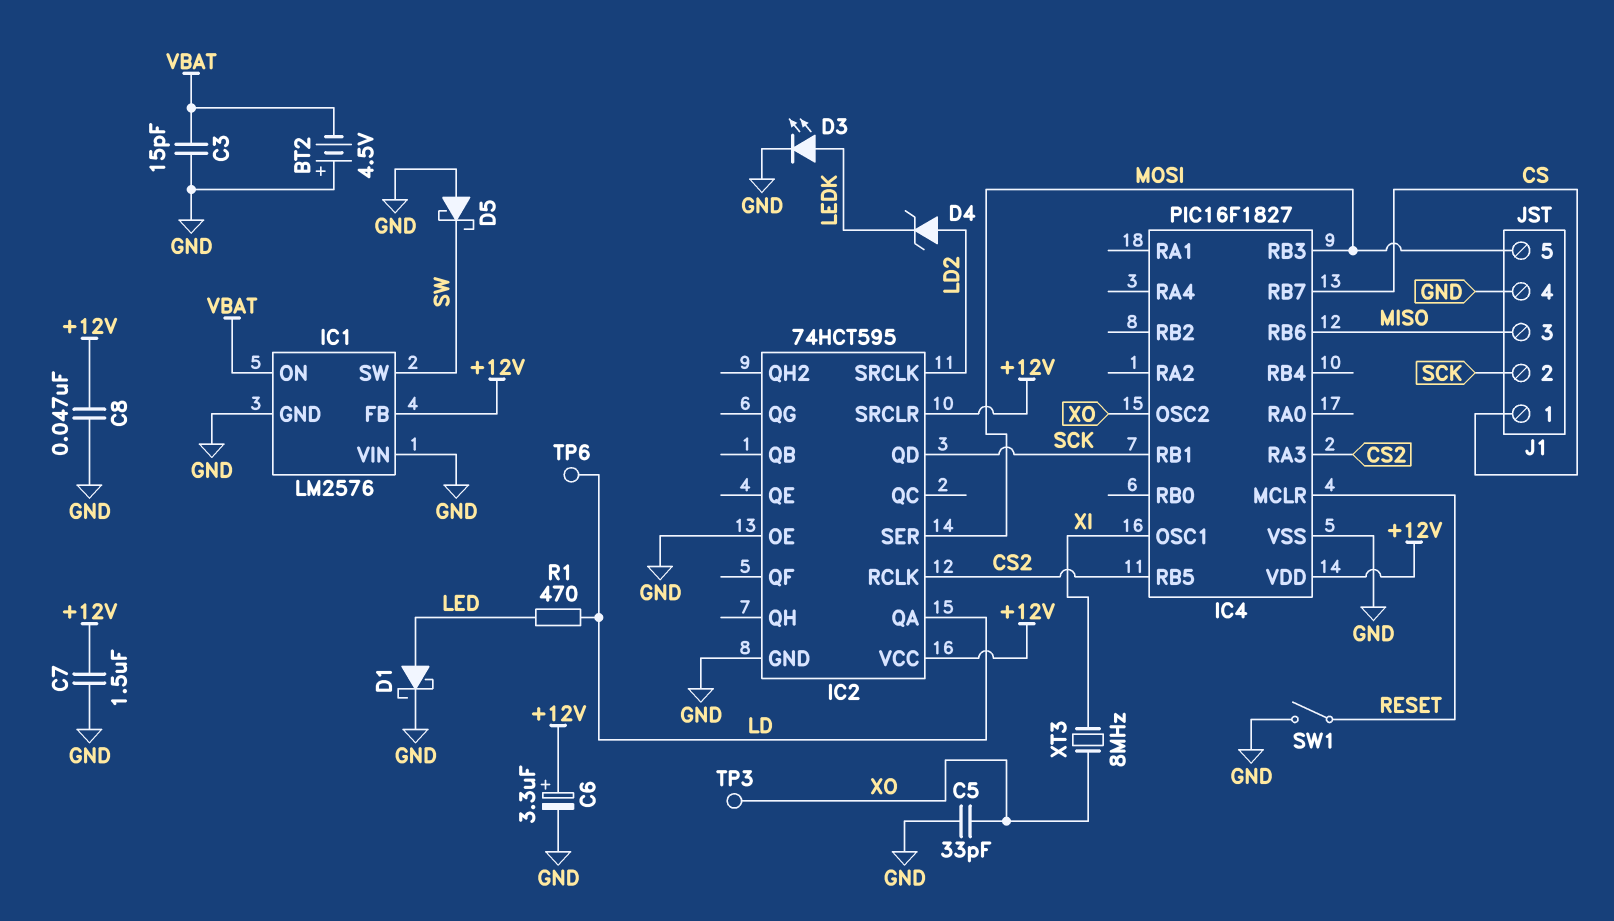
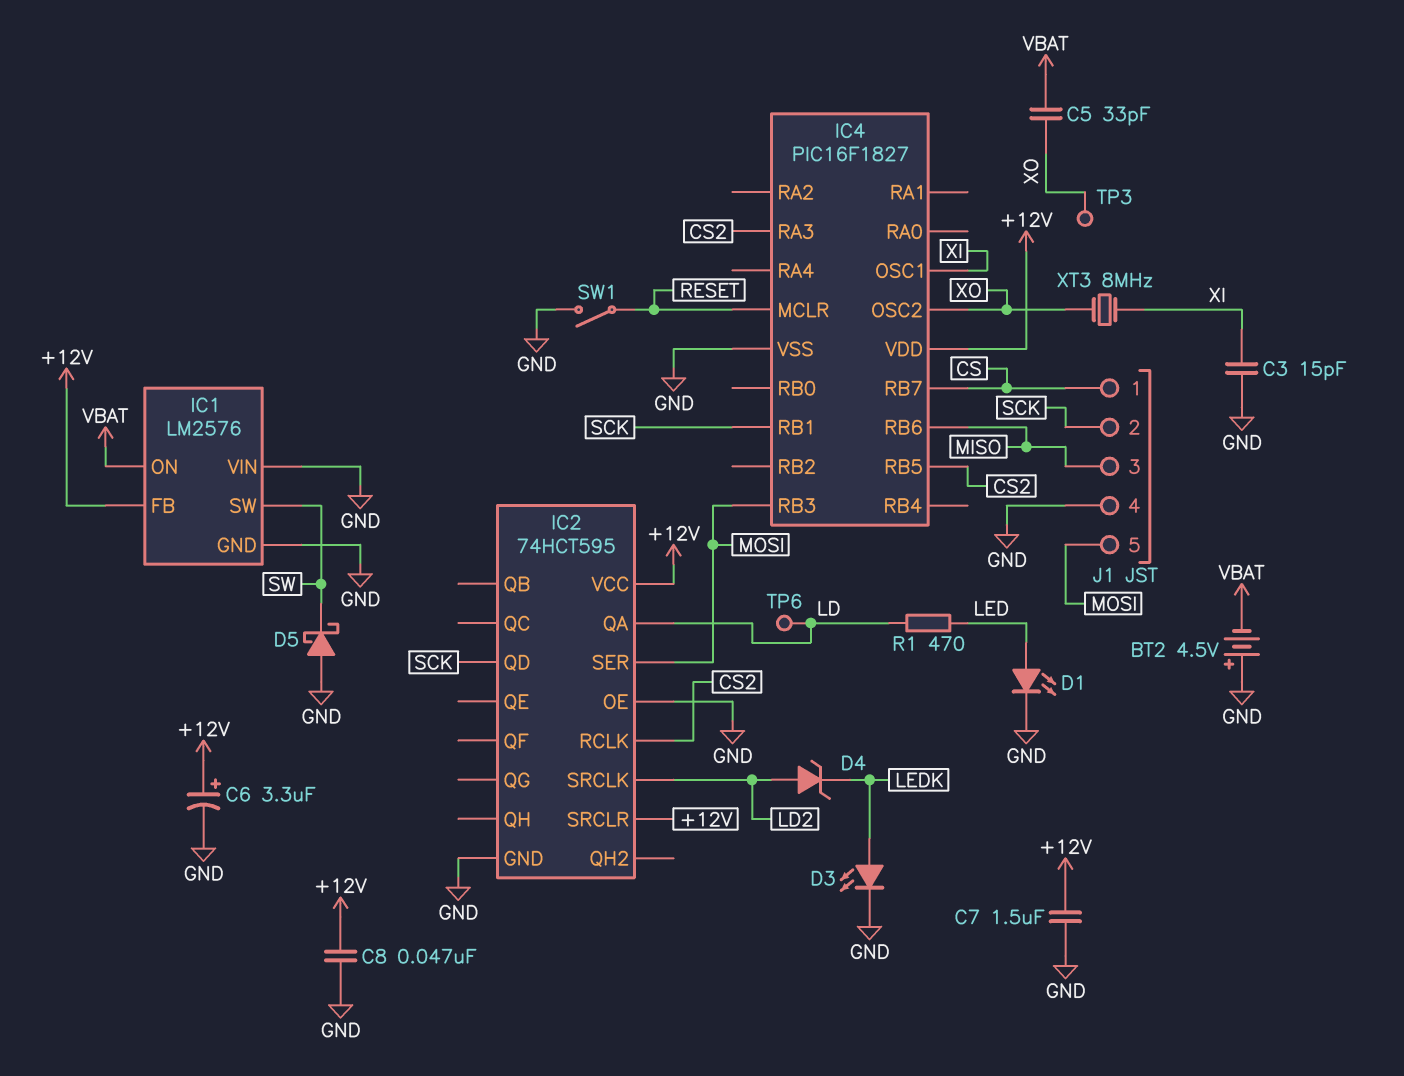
C3: 15pF (GND, VBAT) -> 15pF (GND, XI)
C5: 33pF (GND, XO) -> 33pF (VBAT, XO)
D1: schottky (A LED, K GND) -> LED (A LED, K GND)

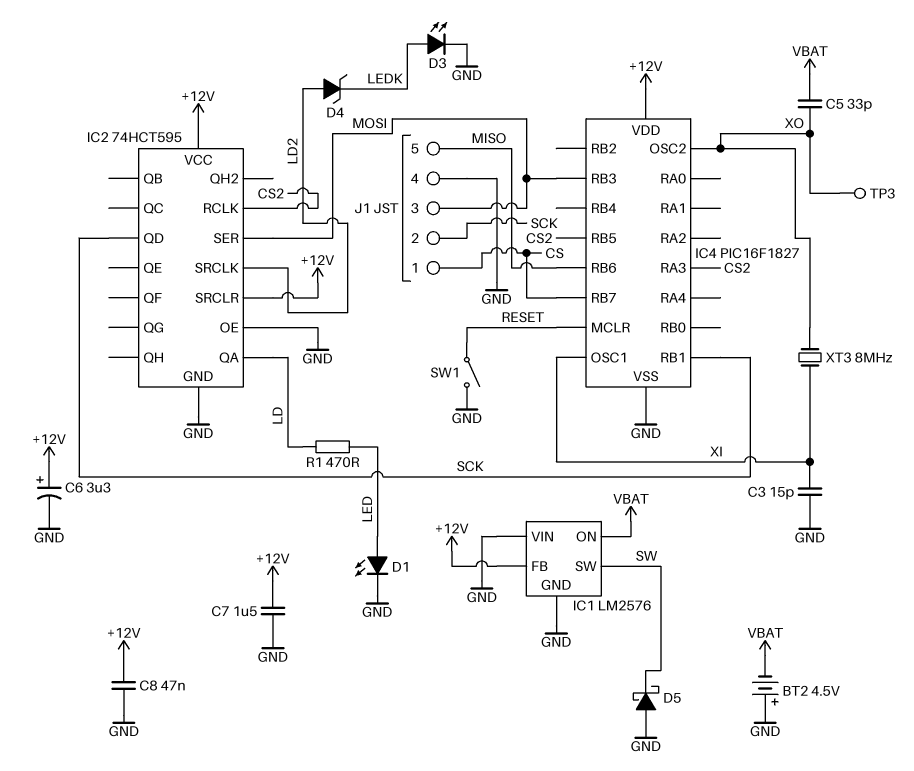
J1 pin 3: MISO -> MOSI
J1 pin 5: MOSI -> MISO
TP6: test point (LD) -> none

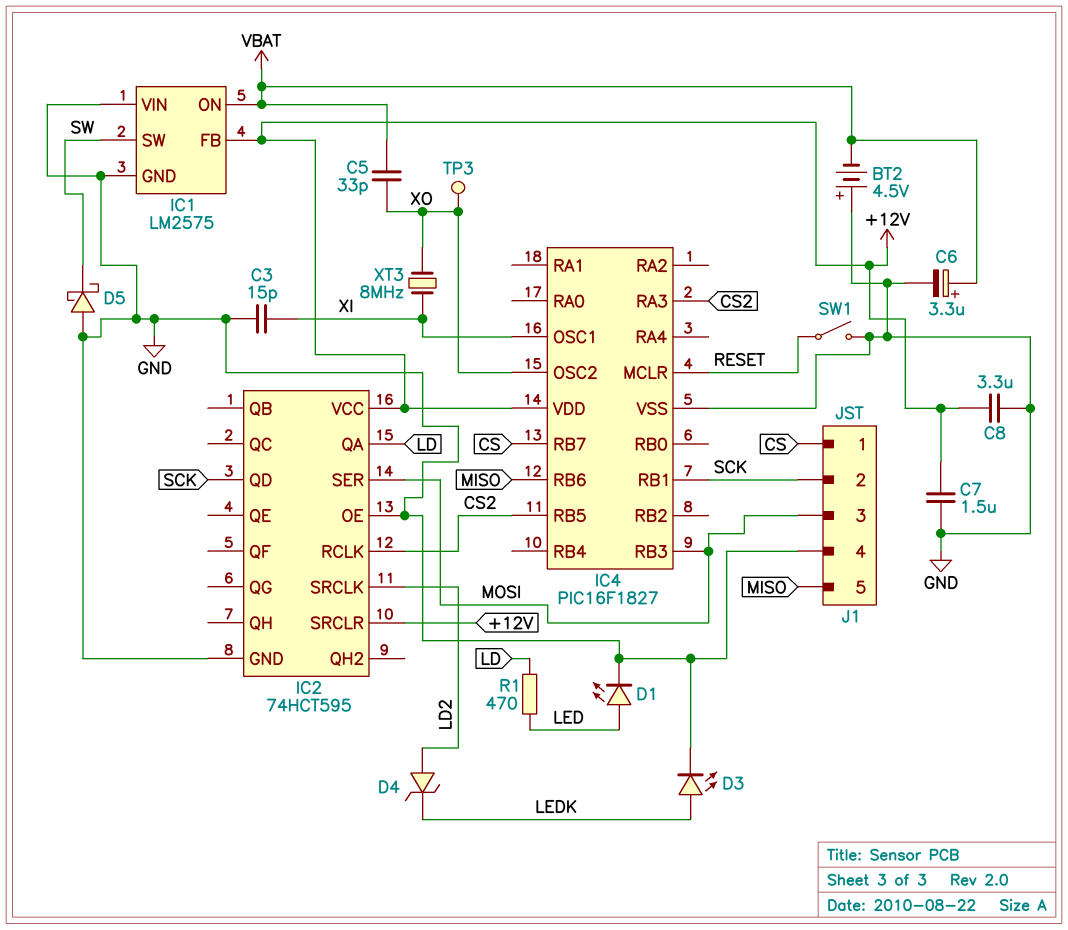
C6: 3.3uF (plus +12V, minus GND) -> 3.3uF (plus VBAT, minus GND)
C8: 47nF (+12V, GND) -> 3.3uF (+12V, GND)
IC1: LM2576 -> LM2575

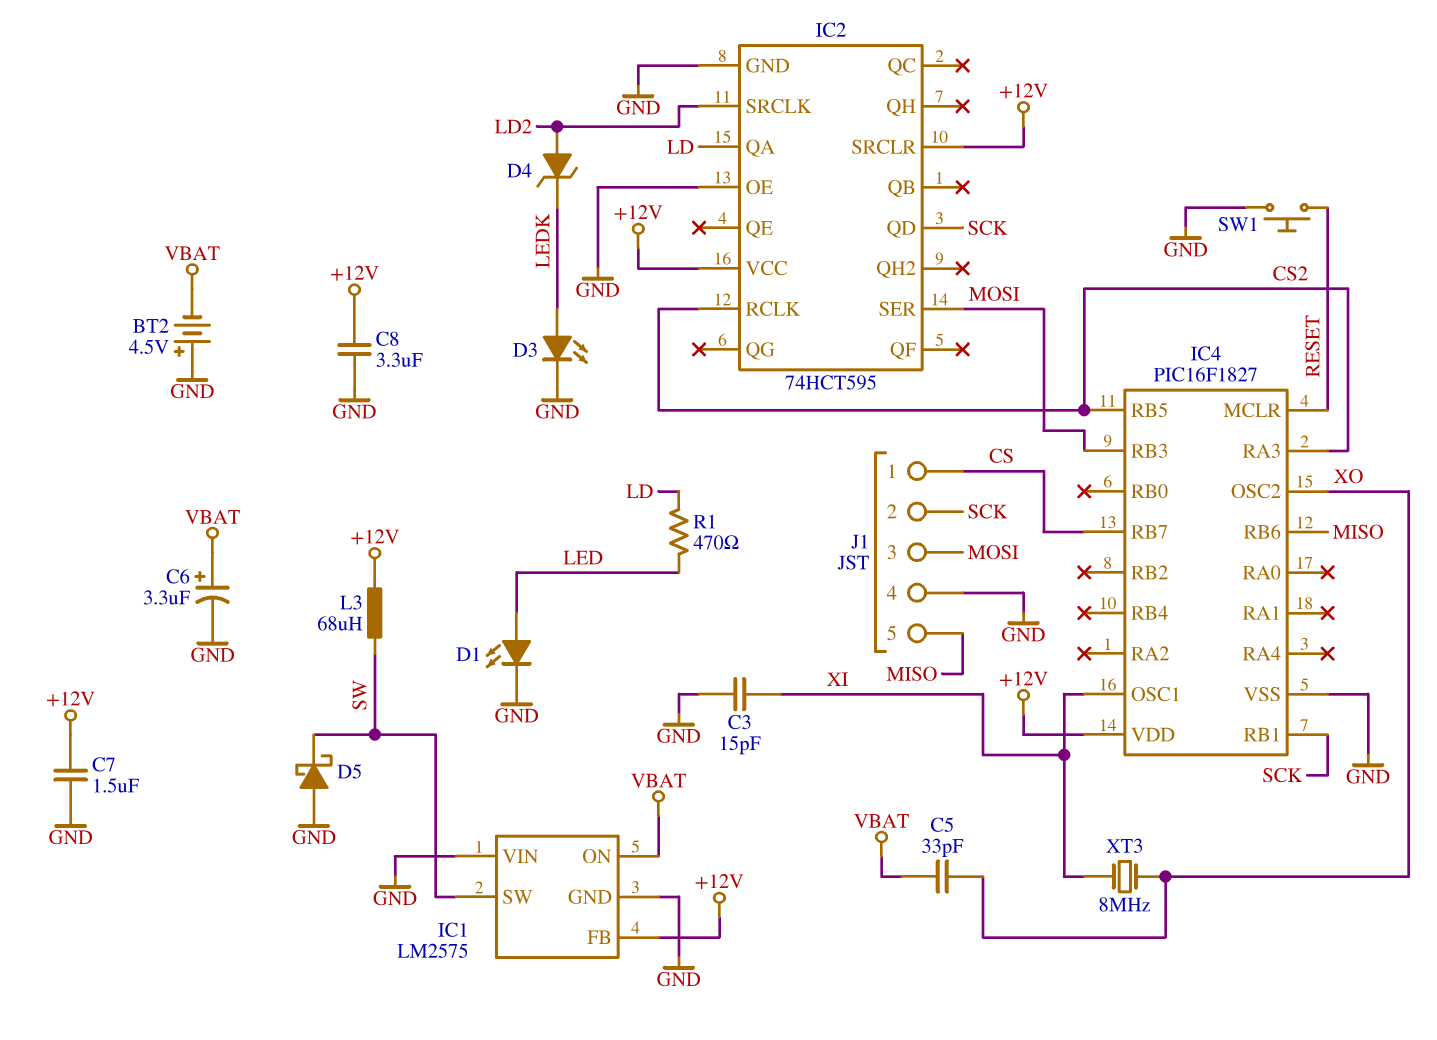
L3: none -> 68uH (+12V, SW)
SW1: switch (GND, RESET) -> button (GND, RESET)
TP3: test point (XO) -> none

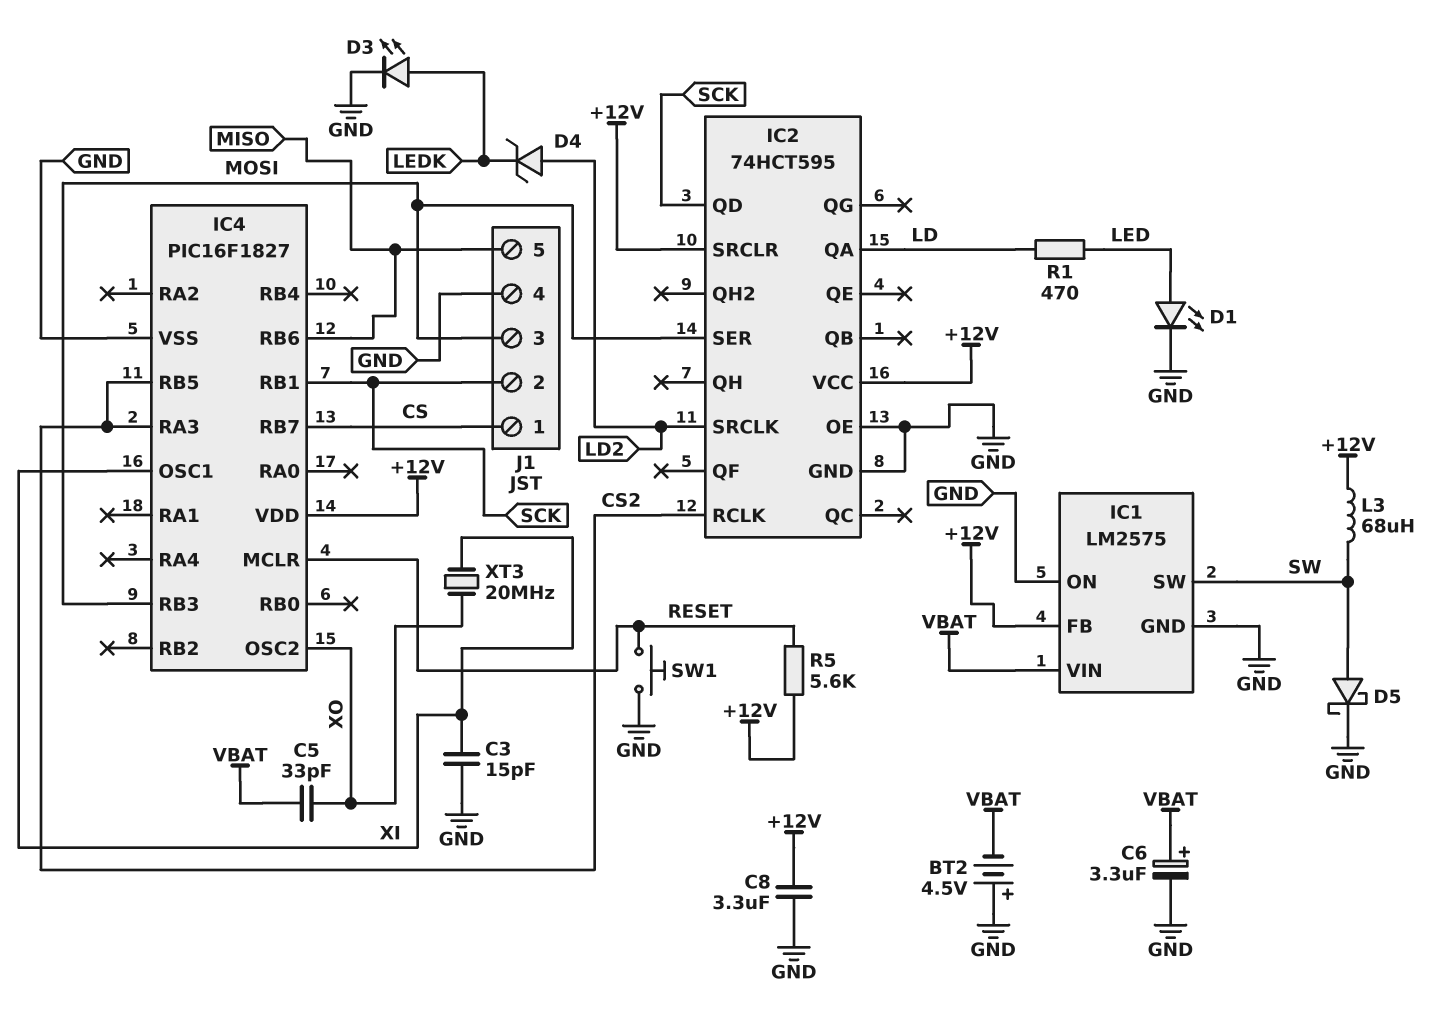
C7: 1.5uF (+12V, GND) -> none
D5: schottky (A GND, K SW) -> schottky (A SW, K GND)
IC1 pin ON: VBAT -> GND
IC1 pin VIN: GND -> VBAT
R5: none -> 5.6k (+12V, RESET)
XT3: 8MHz (XI, XO) -> 20MHz (XI, XO)

